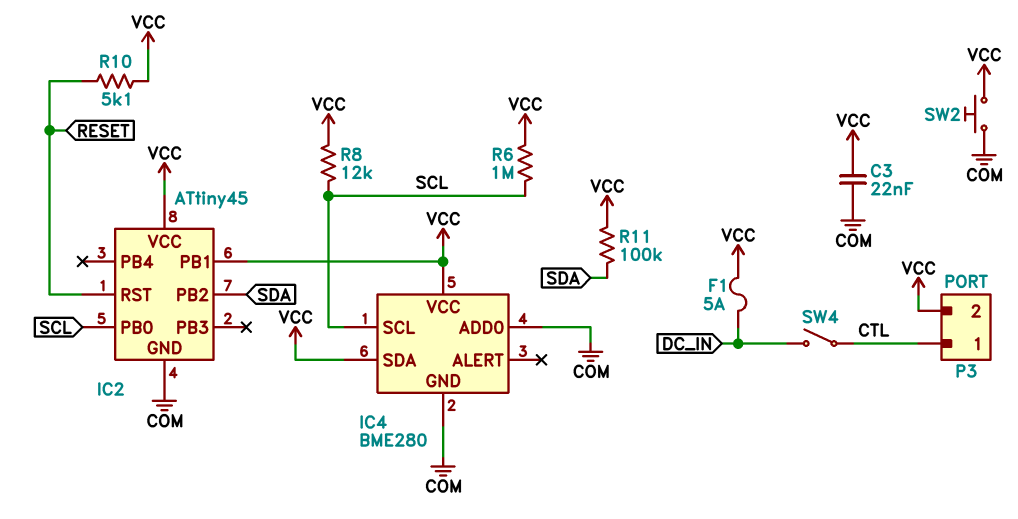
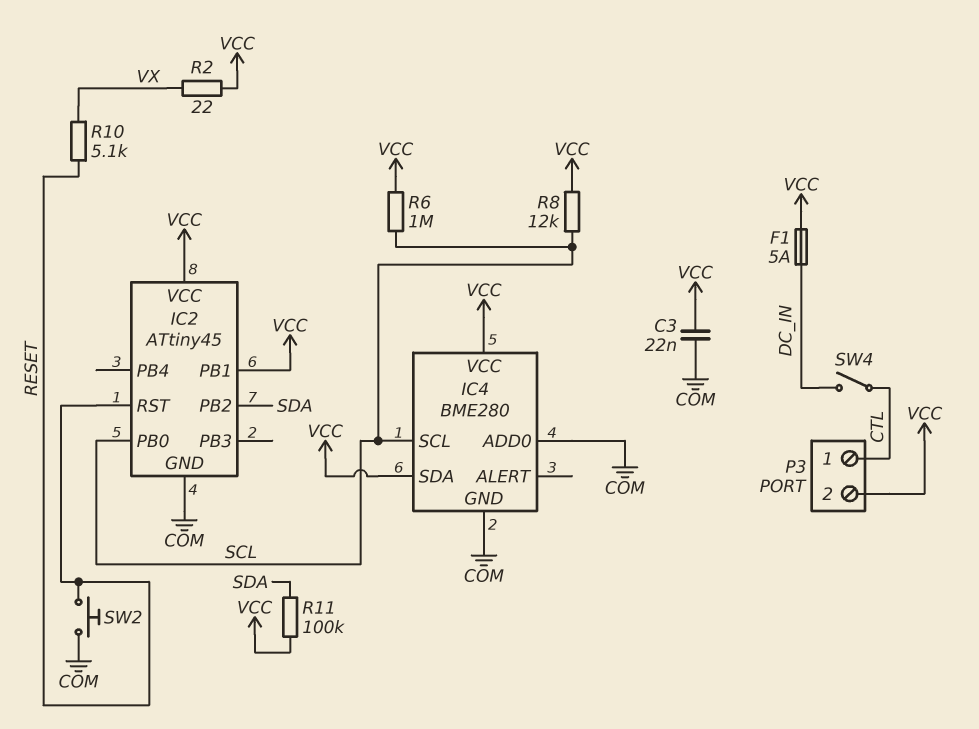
R2: none -> 22 (VCC, VX)
R10: 5.1k (RESET, VCC) -> 5.1k (RESET, VX)
SW2: button (COM, VCC) -> button (COM, RESET)

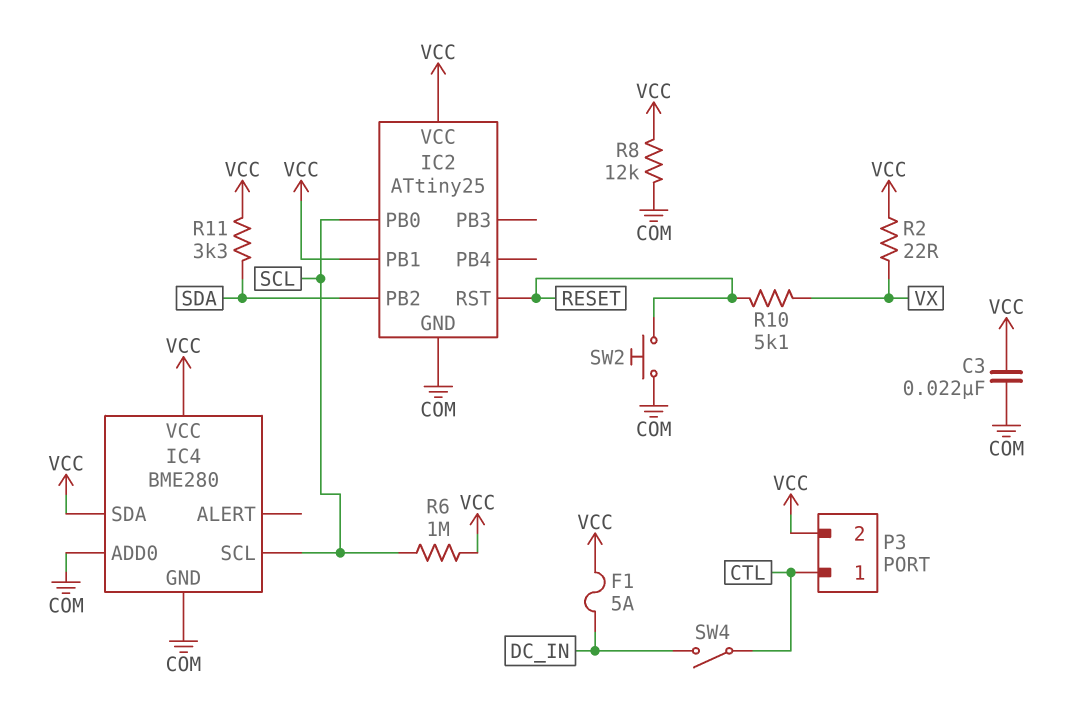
IC2: ATtiny45 -> ATtiny25
R8: 12k (SCL, VCC) -> 12k (COM, VCC)
R11: 100k (SDA, VCC) -> 3.3k (SDA, VCC)

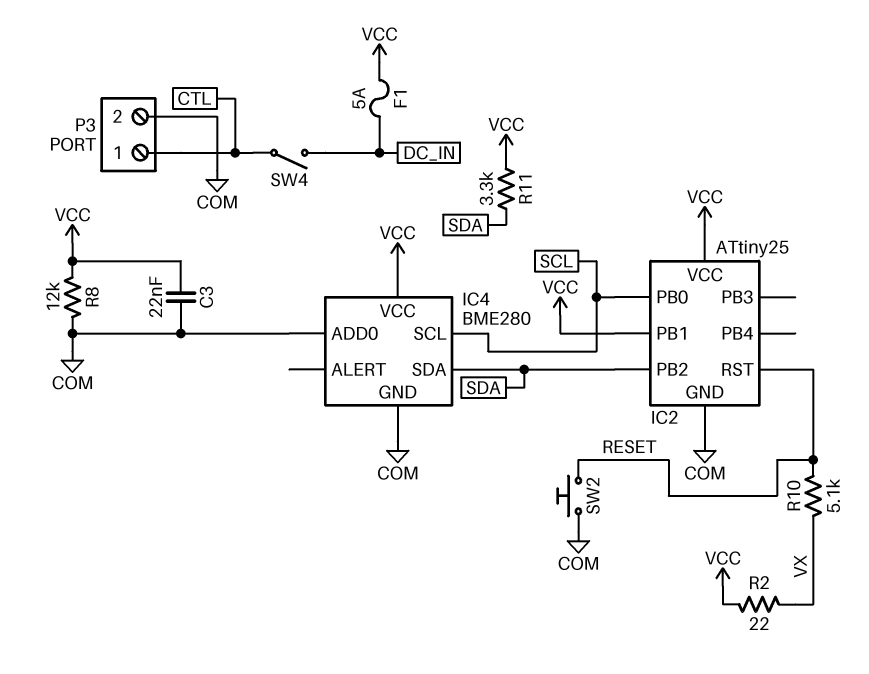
IC4 pin SDA: VCC -> SDA
P3 pin 2: VCC -> COM
R6: 1M (SCL, VCC) -> none

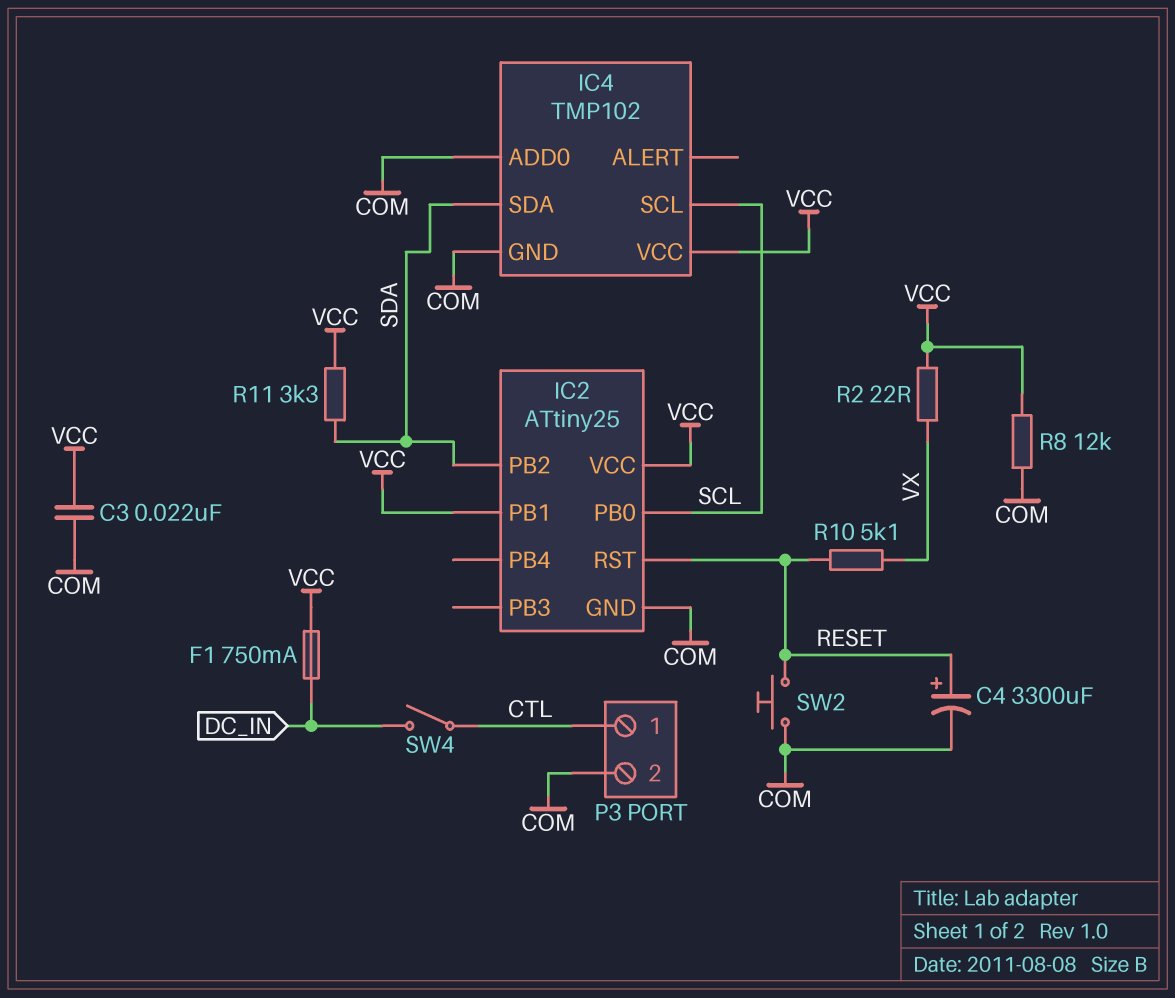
C4: none -> 3300uF (plus RESET, minus COM)
F1: 5A (DC_IN, VCC) -> 750mA (DC_IN, VCC)
IC4: BME280 -> TMP102

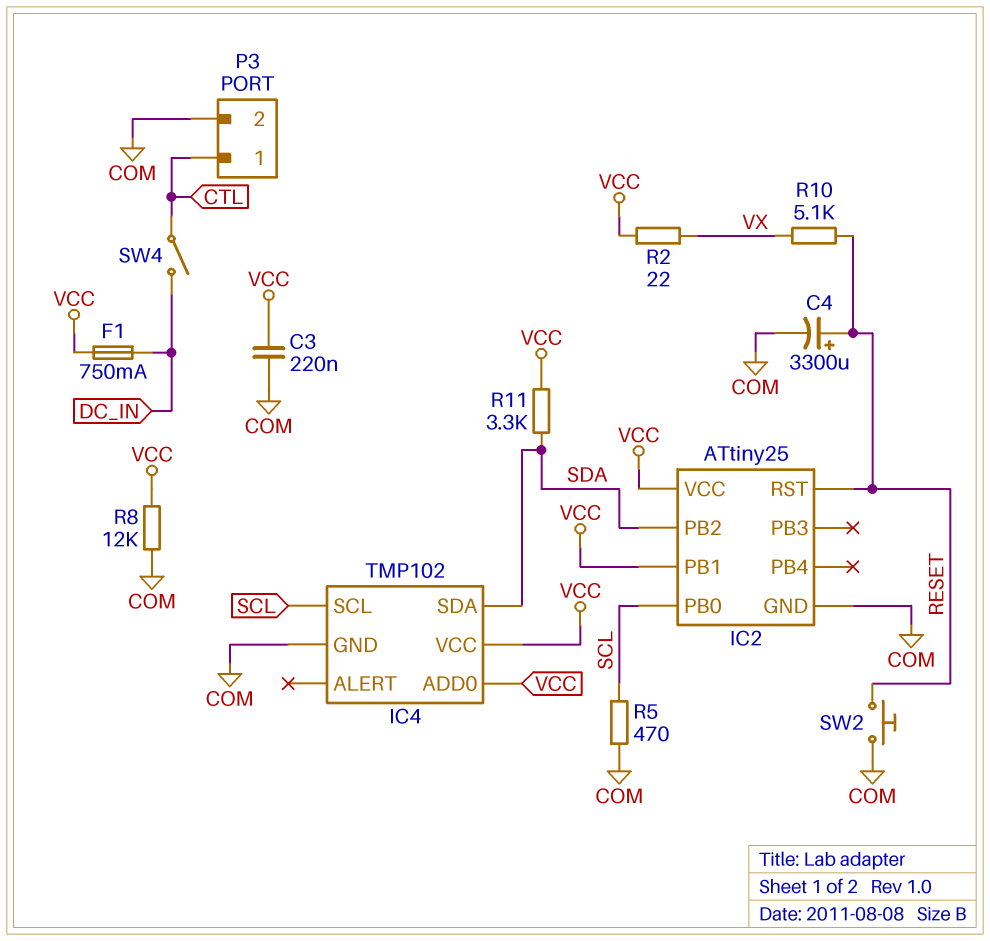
C3: 22nF (COM, VCC) -> 220nF (COM, VCC)
IC4 pin ADD0: COM -> VCC
R5: none -> 470 (COM, SCL)

